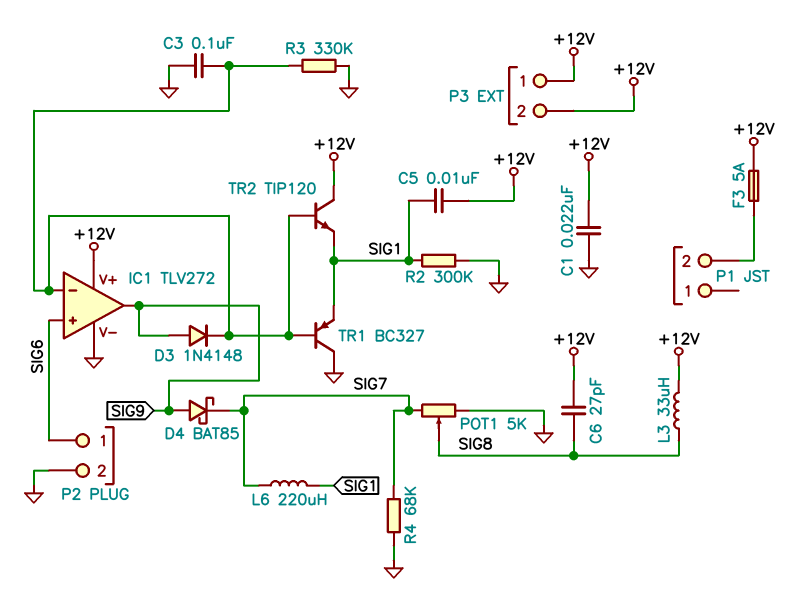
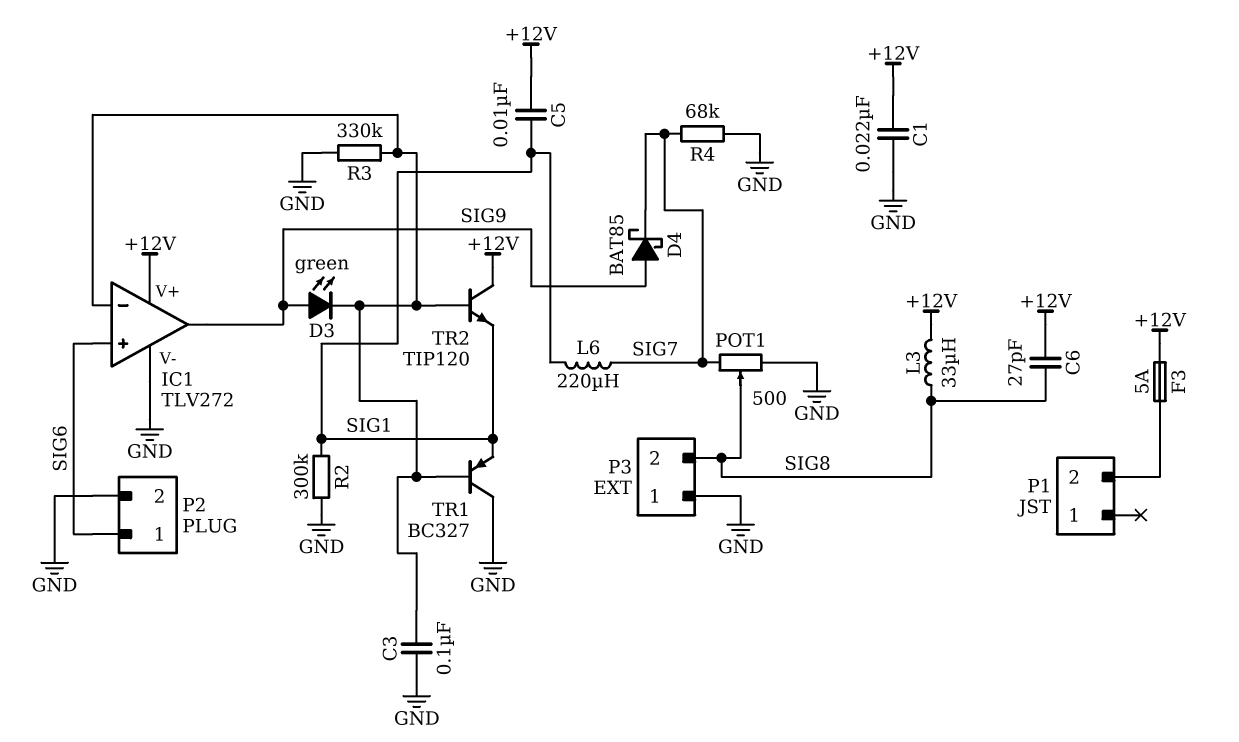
D3: diode 1N4148 (A SIG9, K IC1/in-) -> LED green (A SIG9, K IC1/in-)
P3 pin 1: +12V -> GND
P3 pin 2: +12V -> SIG8
POT1: 5k (GND, SIG7, wiper SIG8) -> 500 (GND, SIG7, wiper SIG8)

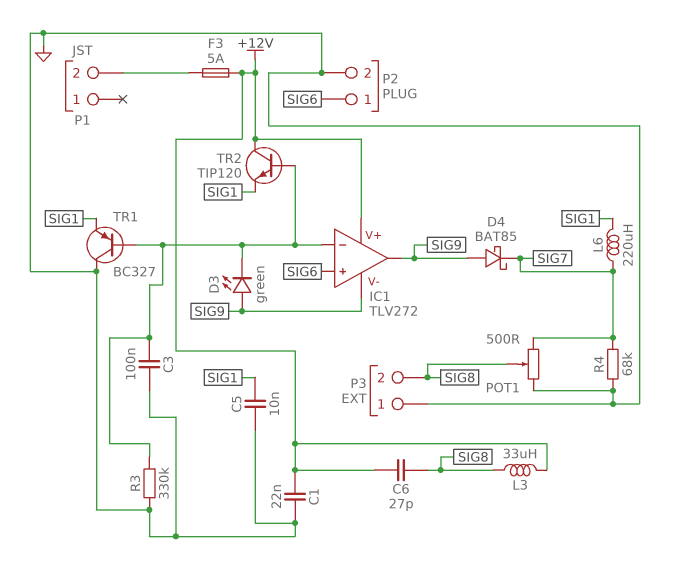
C5: 10nF (+12V, SIG1) -> 10nF (GND, SIG1)
IC1 pin V-: GND -> SIG9
R2: 300k (GND, SIG1) -> none

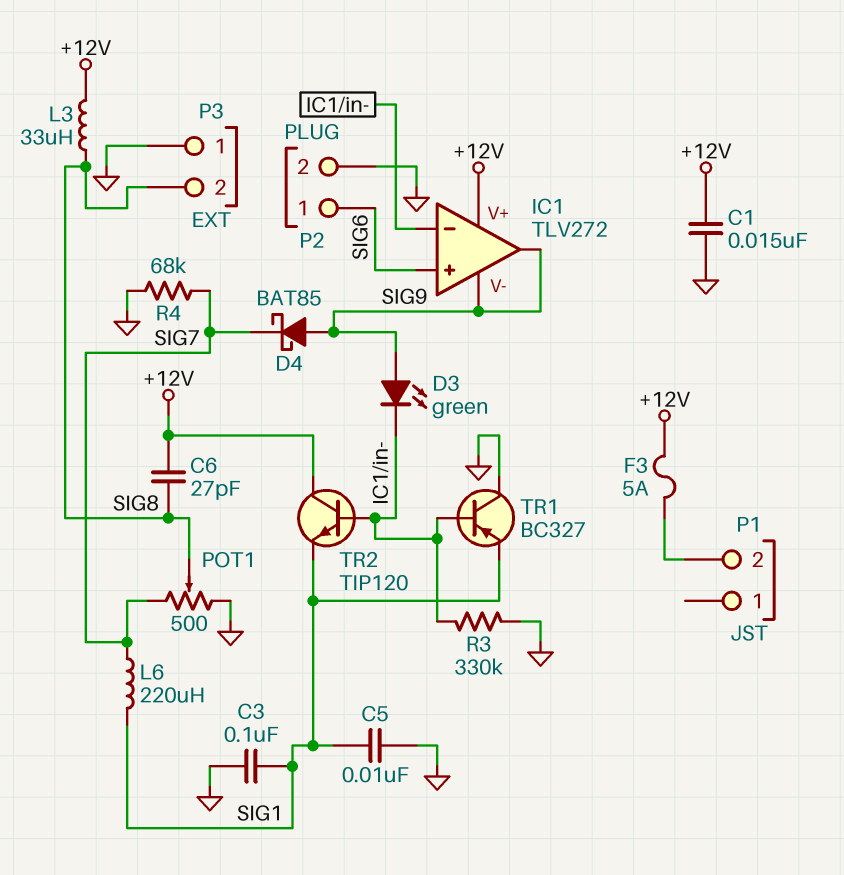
C1: 22nF (+12V, GND) -> 15nF (+12V, GND)
C3: 100nF (GND, IC1/in-) -> 100nF (GND, SIG1)

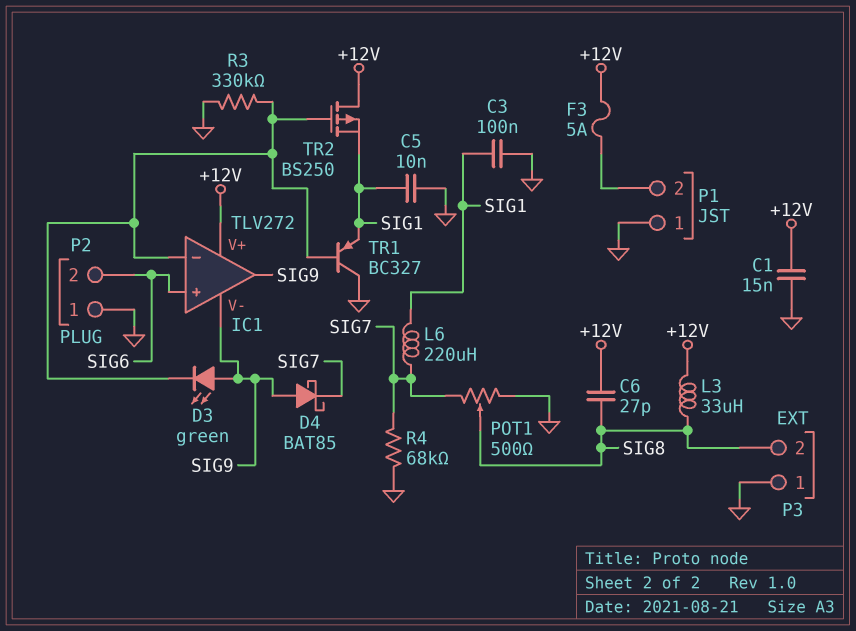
P1 pin 1: none -> GND
P2 pin 1: SIG6 -> GND
P2 pin 2: GND -> SIG6
TR2: NPN TIP120 (B IC1/in-, C +12V, E SIG1) -> PMOS BS250 (G IC1/in-, D +12V, S SIG1)

